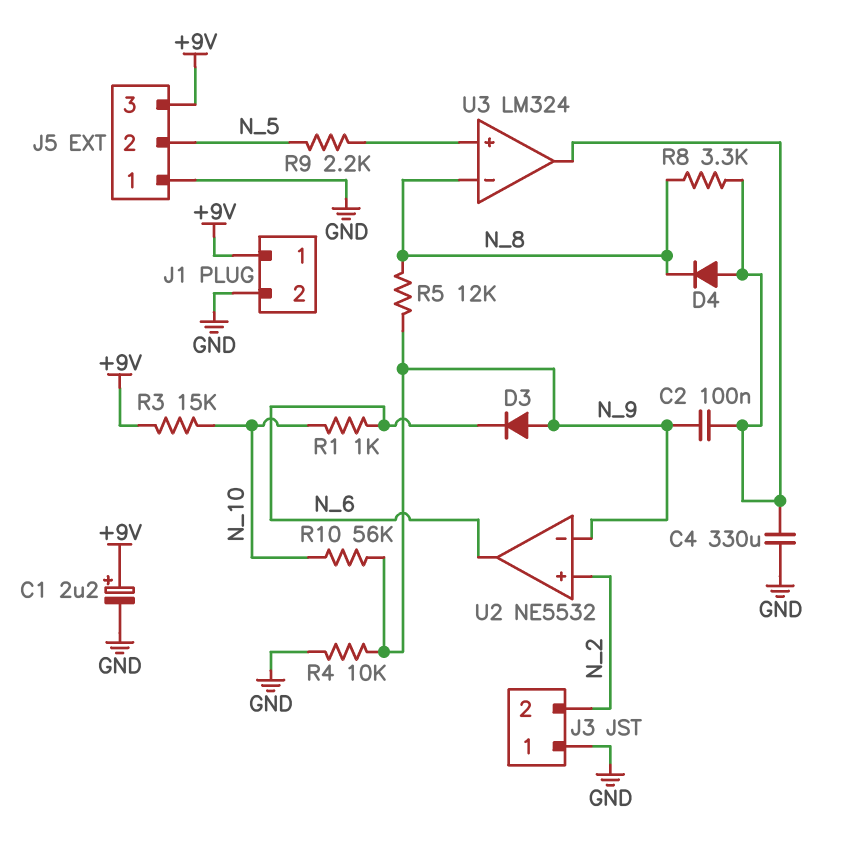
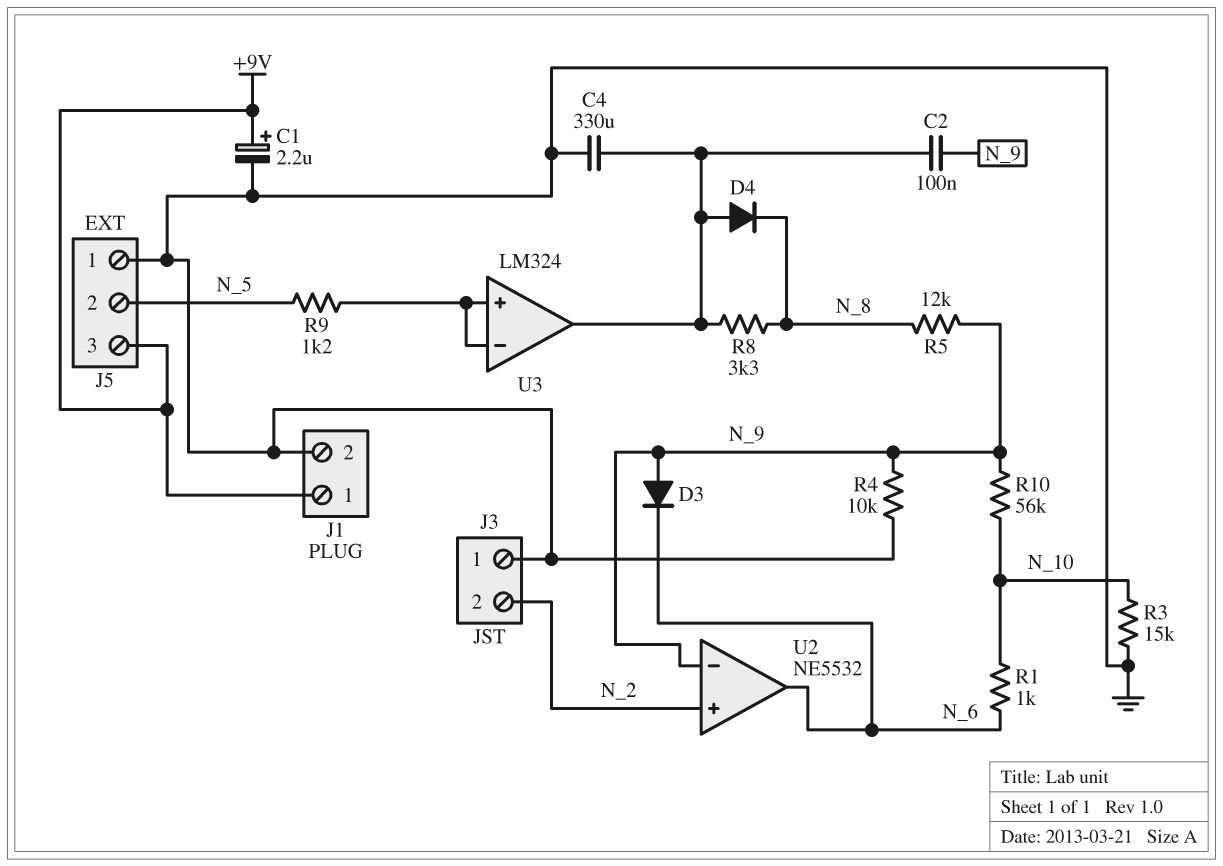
R3: 15k (+9V, N_10) -> 15k (GND, N_10)
R9: 2.2k (N_5, U3/in+) -> 1.2k (N_5, U3/in+)
U3 pin in-: N_8 -> U3/in+

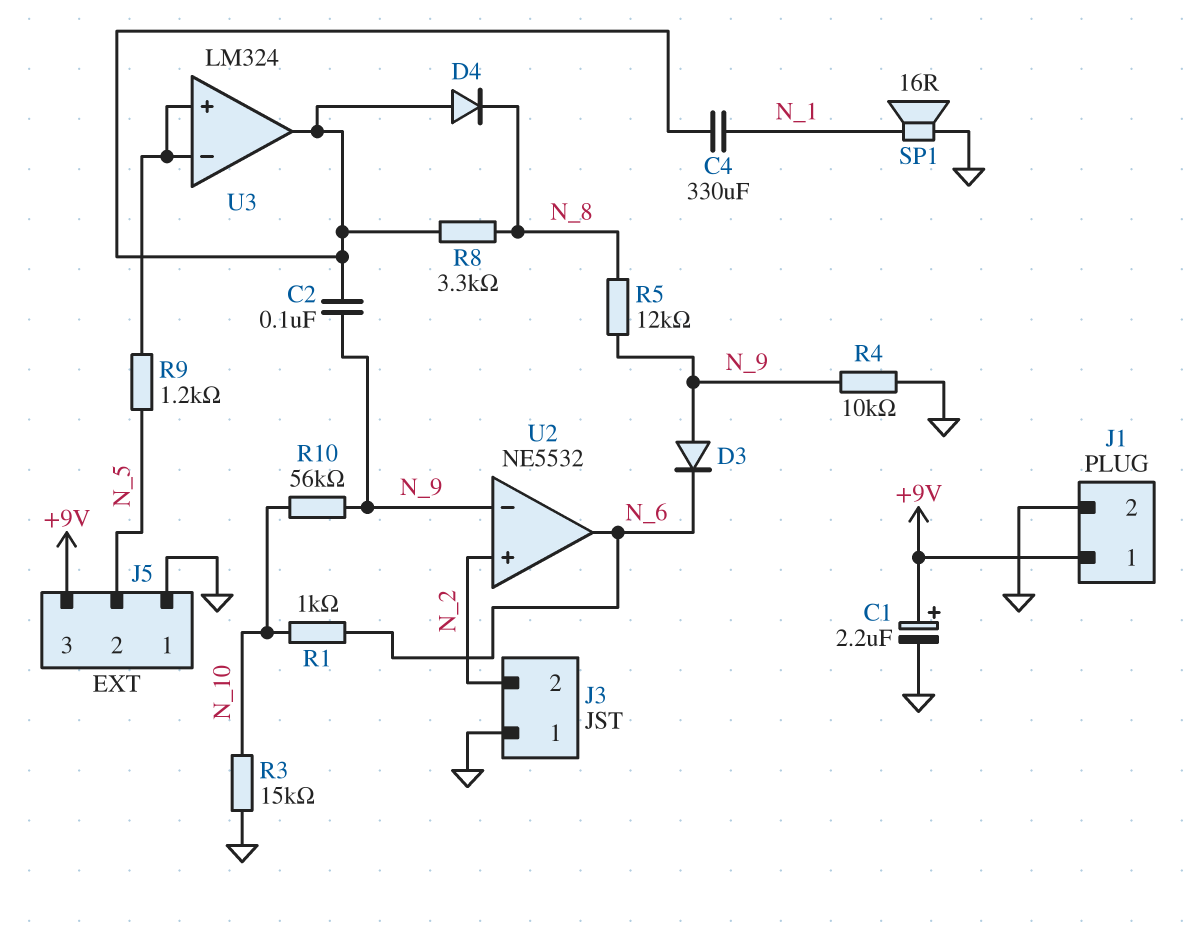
C4: 330uF (GND, U3/out) -> 330uF (N_1, U3/out)
SP1: none -> speaker 16R (GND, N_1)

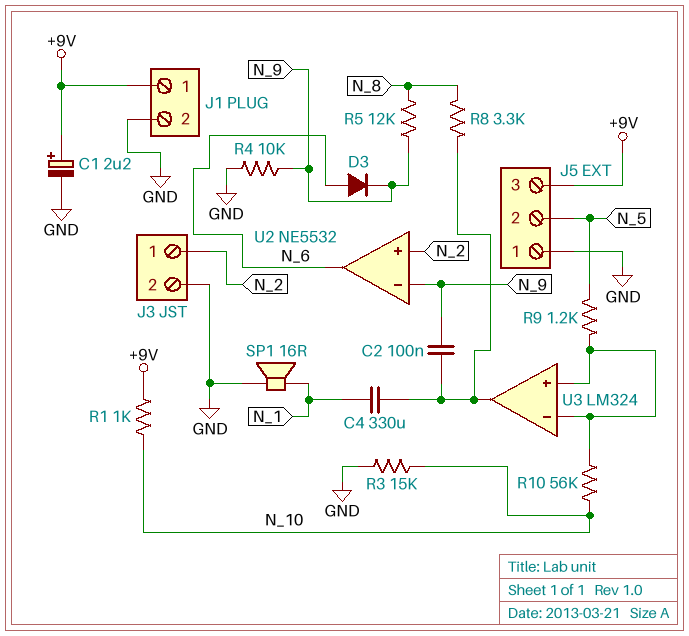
D3: diode (A N_9, K N_6) -> diode (A N_6, K N_9)
D4: diode (A U3/out, K N_8) -> none
J3 pin 1: GND -> N_2
J3 pin 2: N_2 -> GND
R1: 1k (N_6, N_10) -> 1k (+9V, N_10)
R10: 56k (N_9, N_10) -> 56k (N_10, U3/in+)

